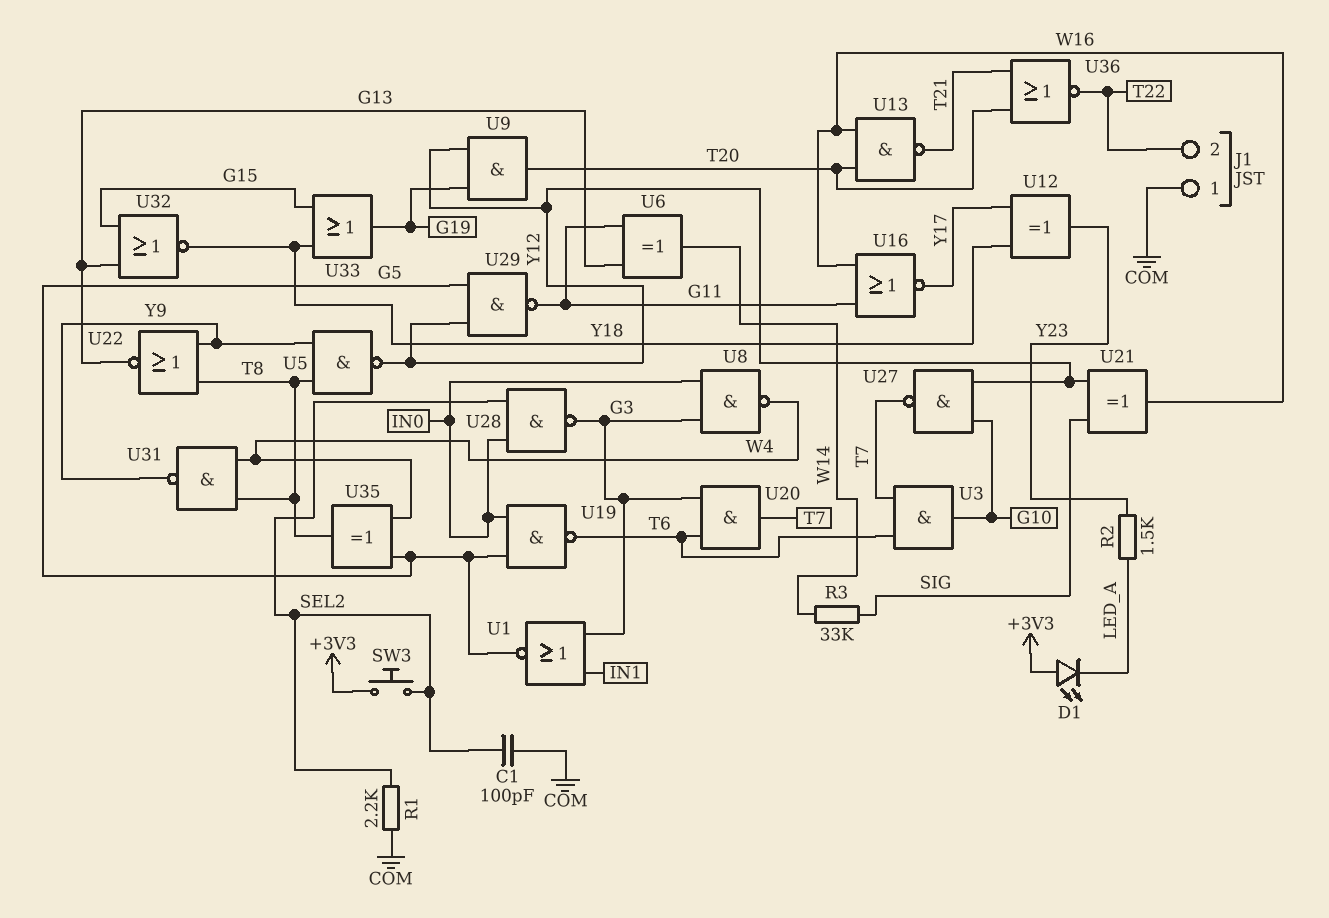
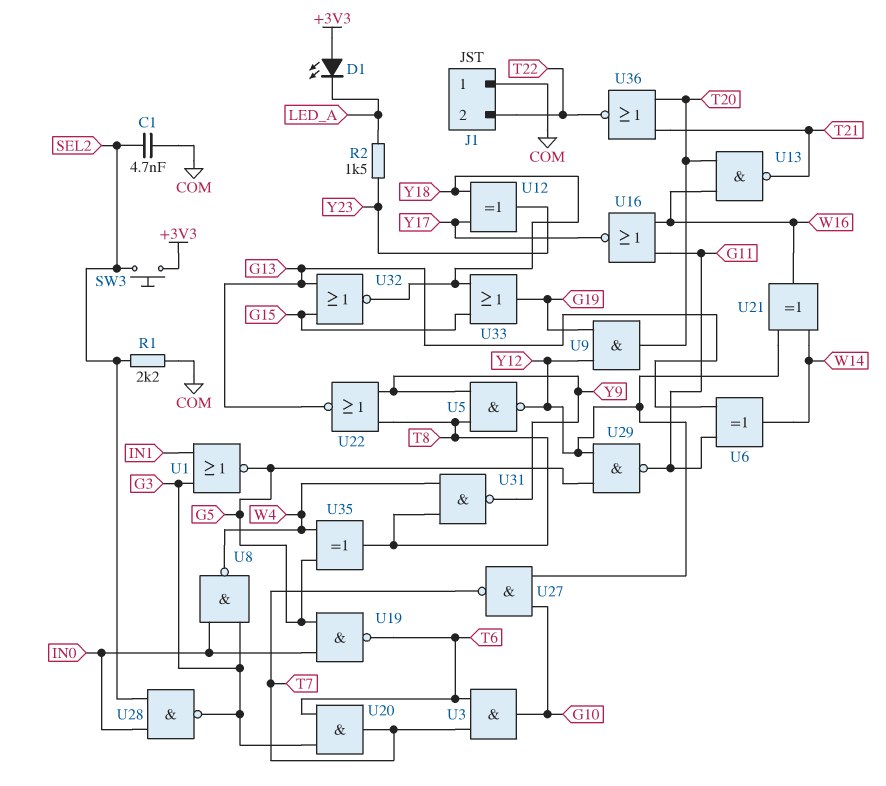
C1: 100pF (COM, SEL2) -> 4.7nF (COM, SEL2)
R3: 33k (SIG, W14) -> none
U21: XOR (in SIG, in Y12, out W16) -> XOR (in W14, in Y12, out W16)

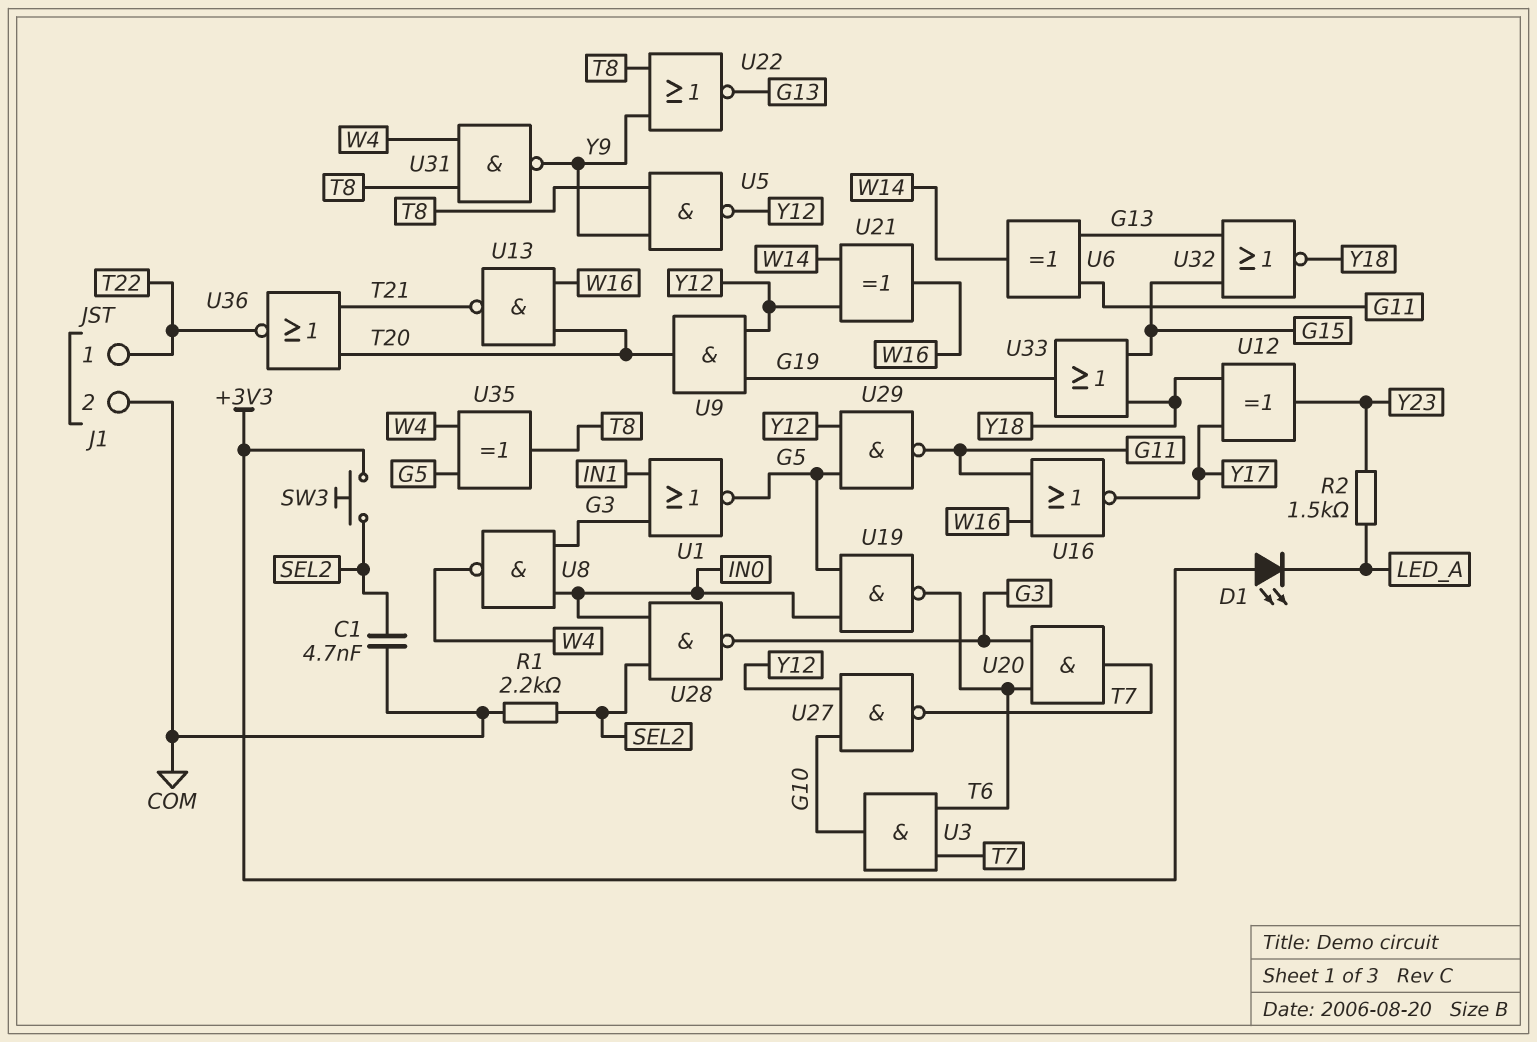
J1 pin 1: COM -> T22
J1 pin 2: T22 -> COM

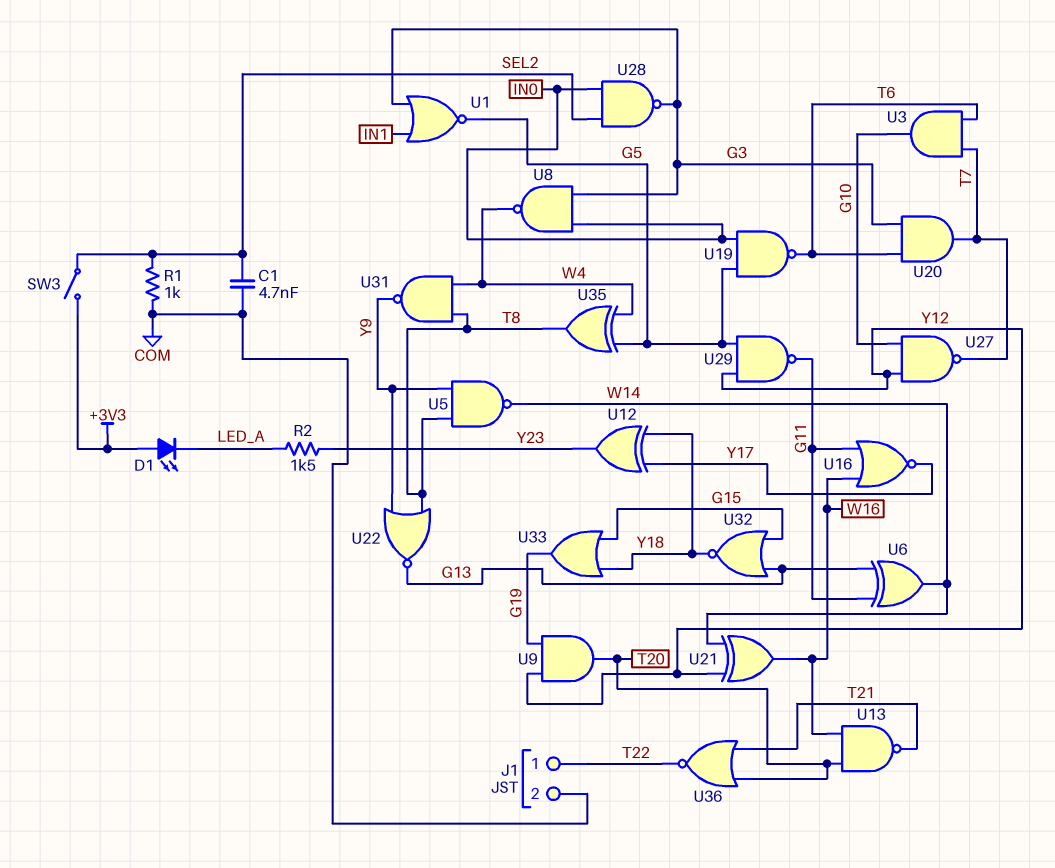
R1: 2.2k (COM, SEL2) -> 1k (COM, SEL2)
SW3: button (+3V3, SEL2) -> switch (+3V3, SEL2)
U5: NAND (in T8, in Y9, out Y12) -> NAND (in T8, in Y9, out W14)

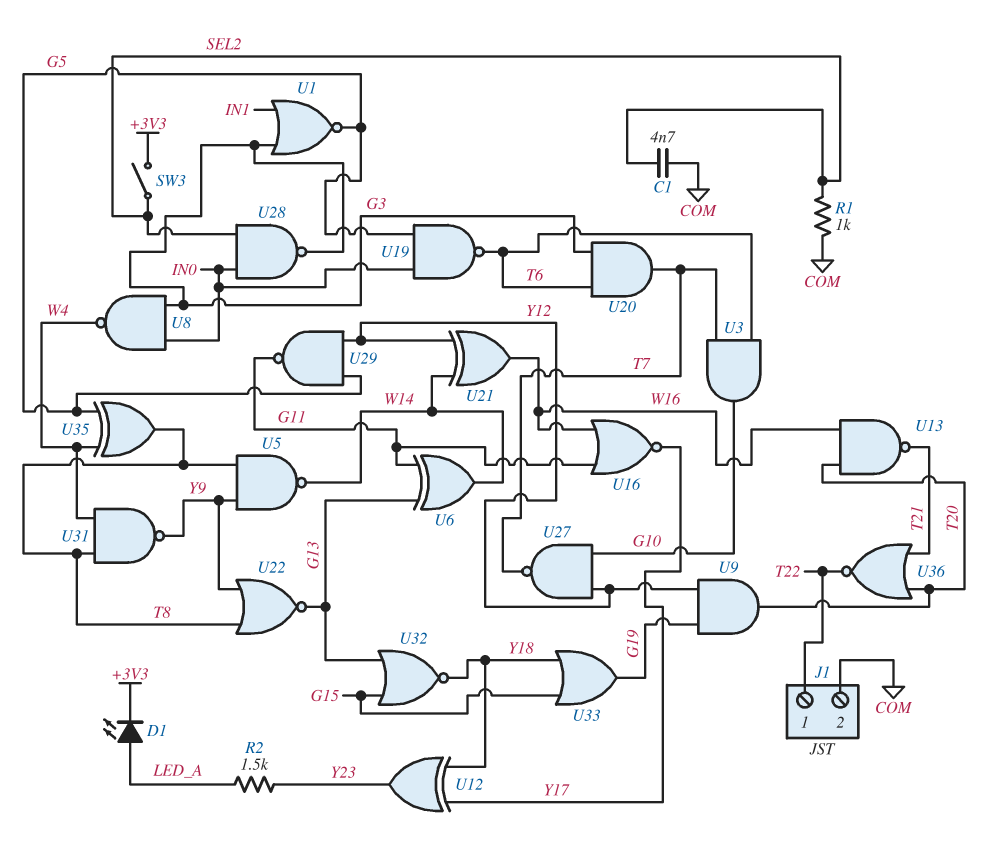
D1: LED (A +3V3, K LED_A) -> LED (A LED_A, K +3V3)

